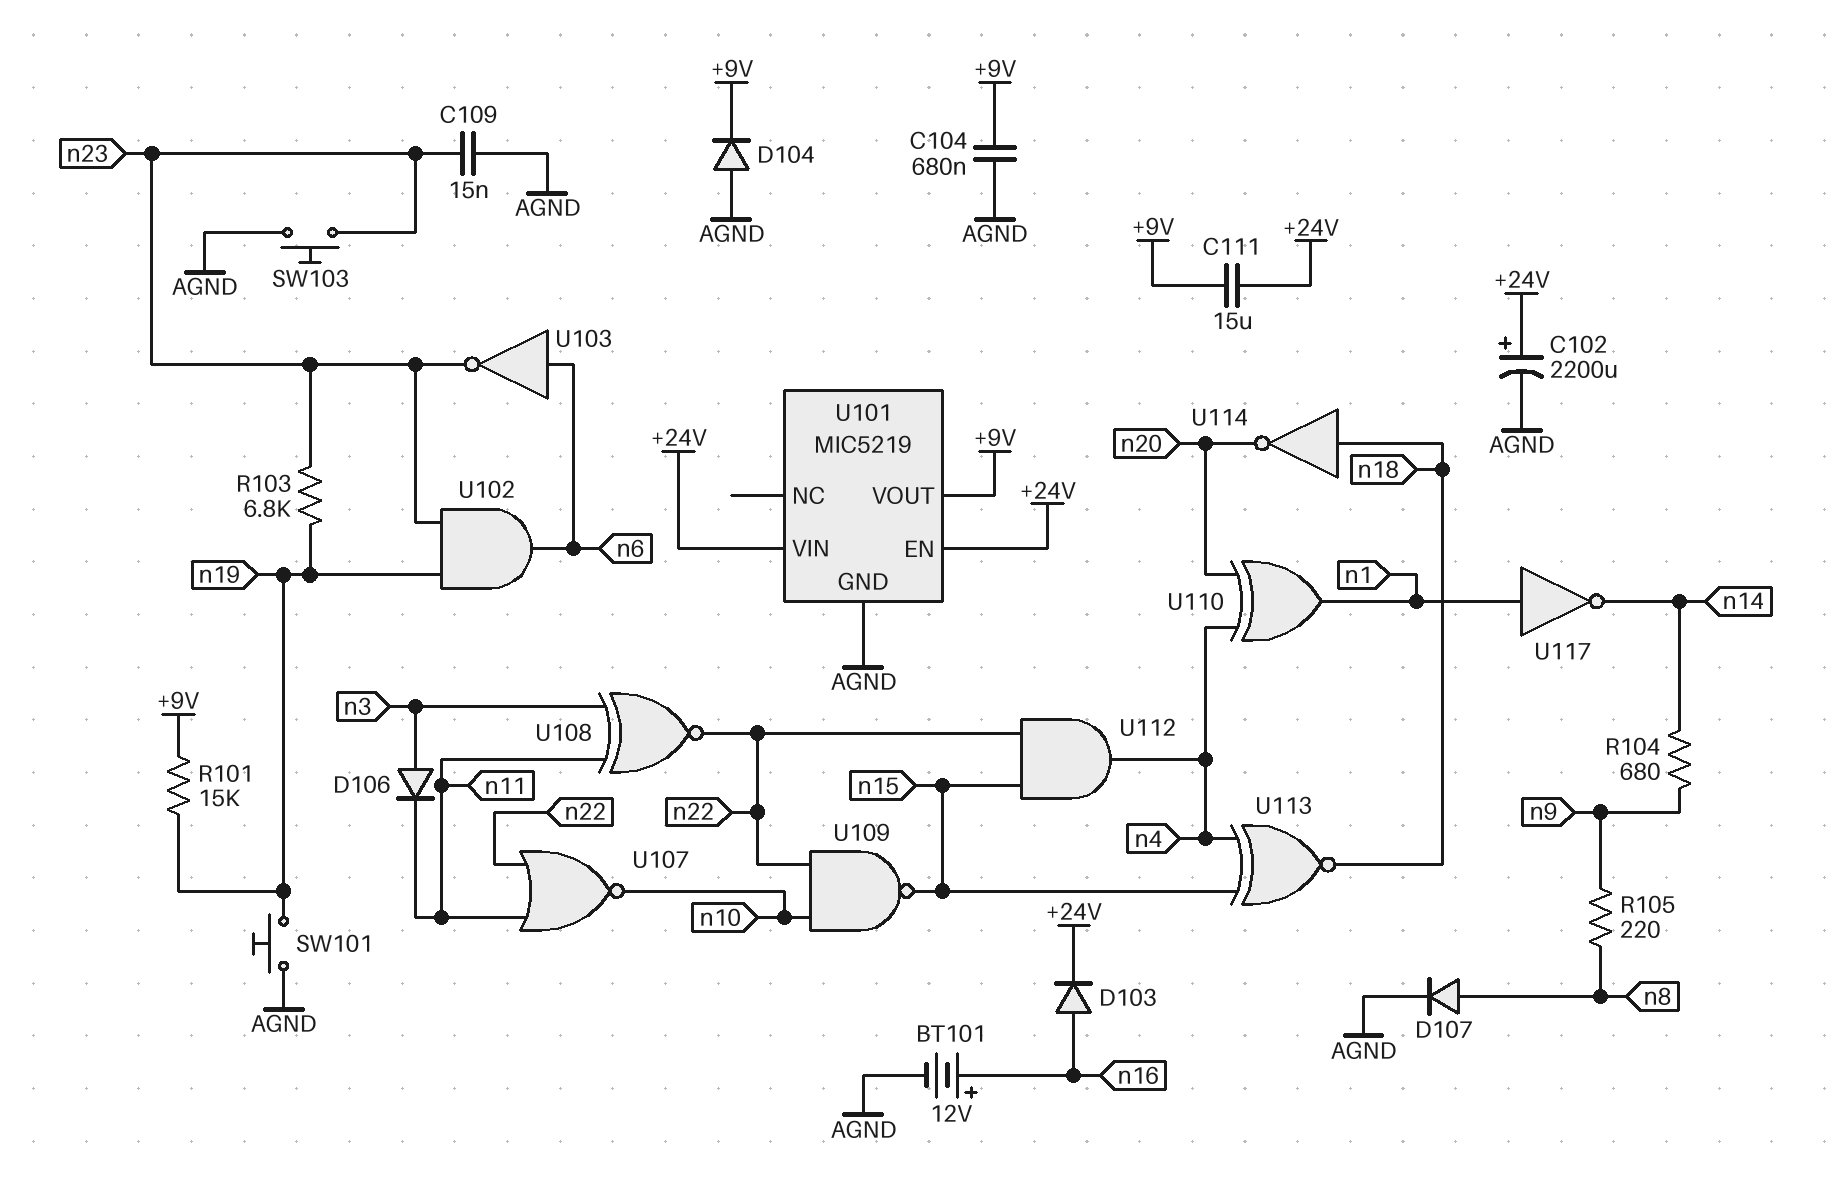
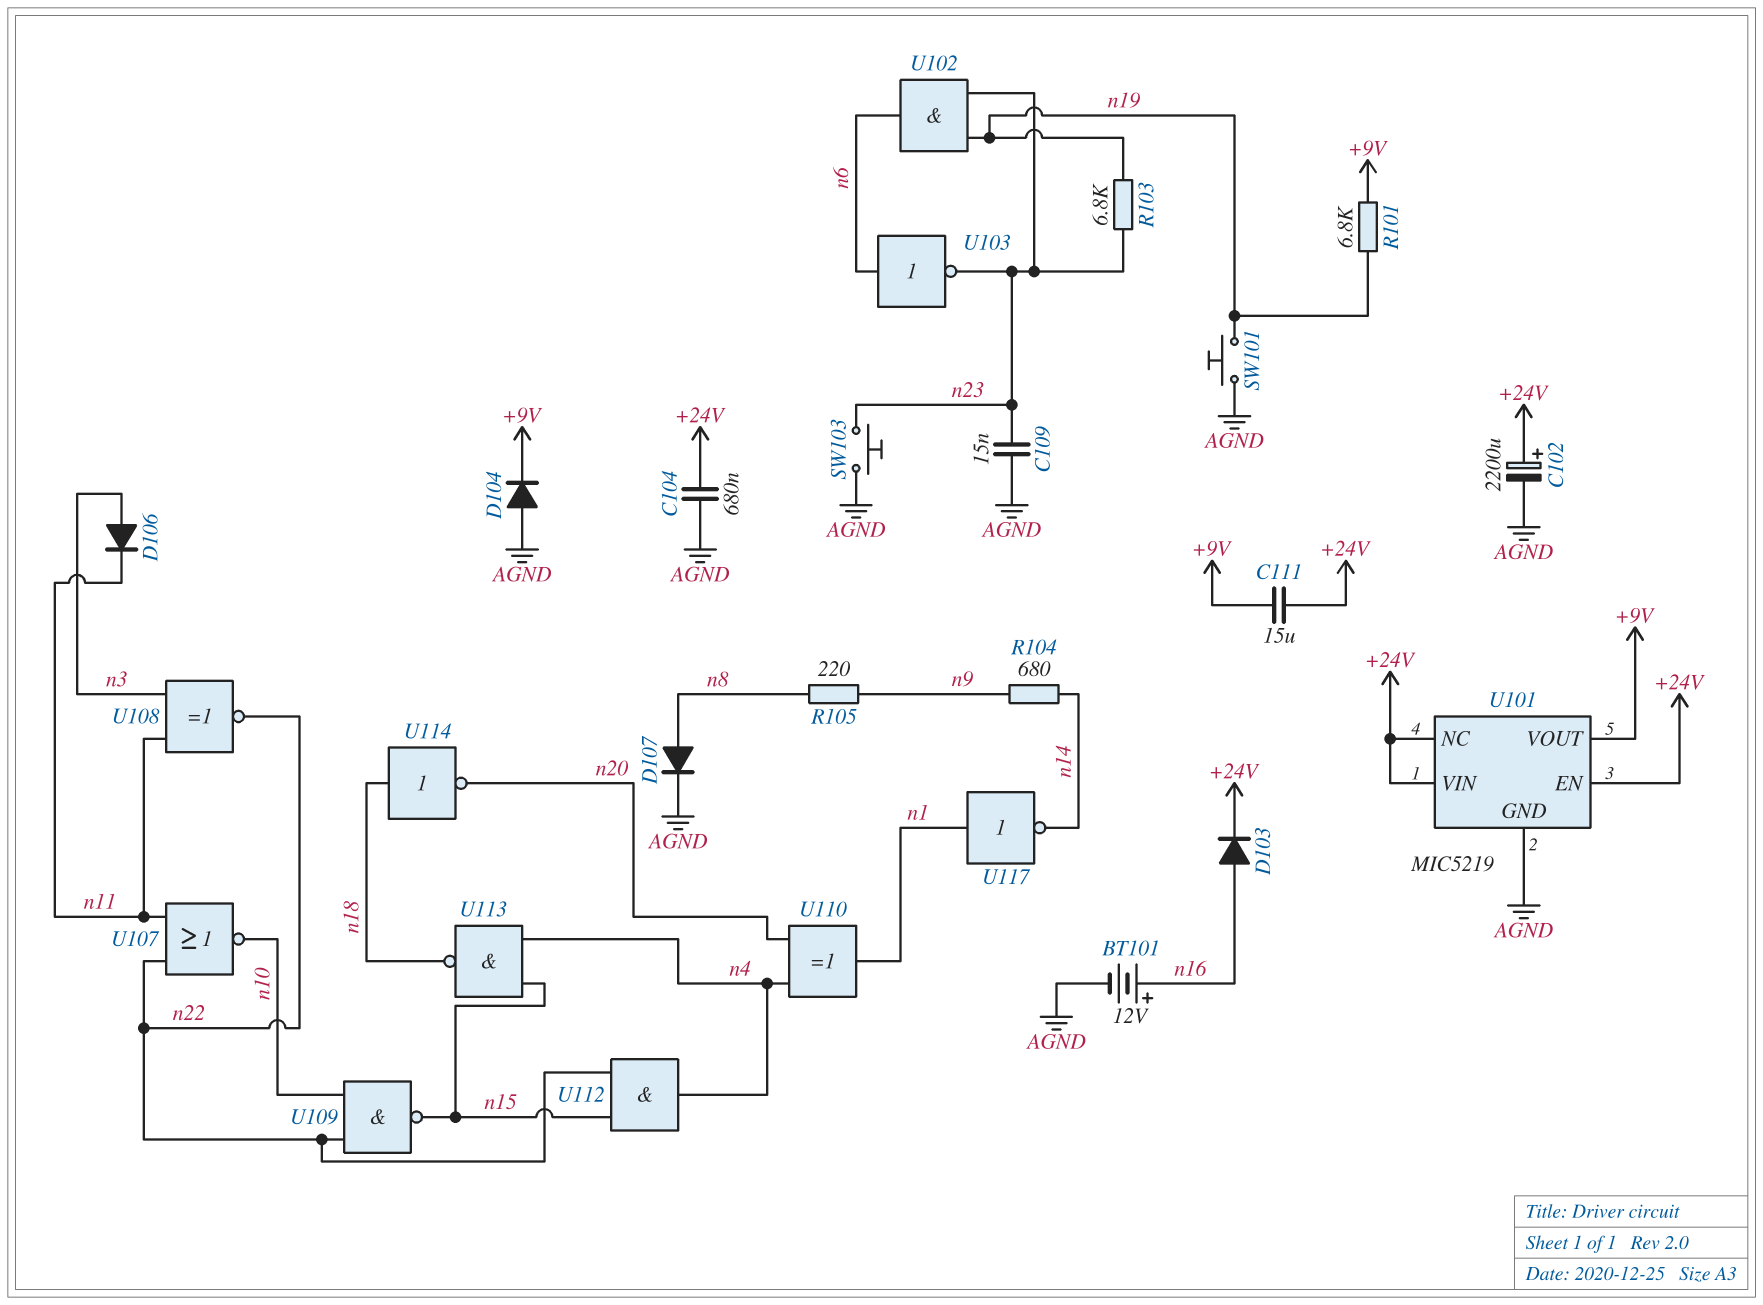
C104: 680nF (+9V, AGND) -> 680nF (+24V, AGND)
R101: 15k (+9V, n19) -> 6.8k (+9V, n19)
U101 pin NC: none -> +24V
U113: XNOR (in n4, in n15, out n18) -> NAND (in n4, in n15, out n18)

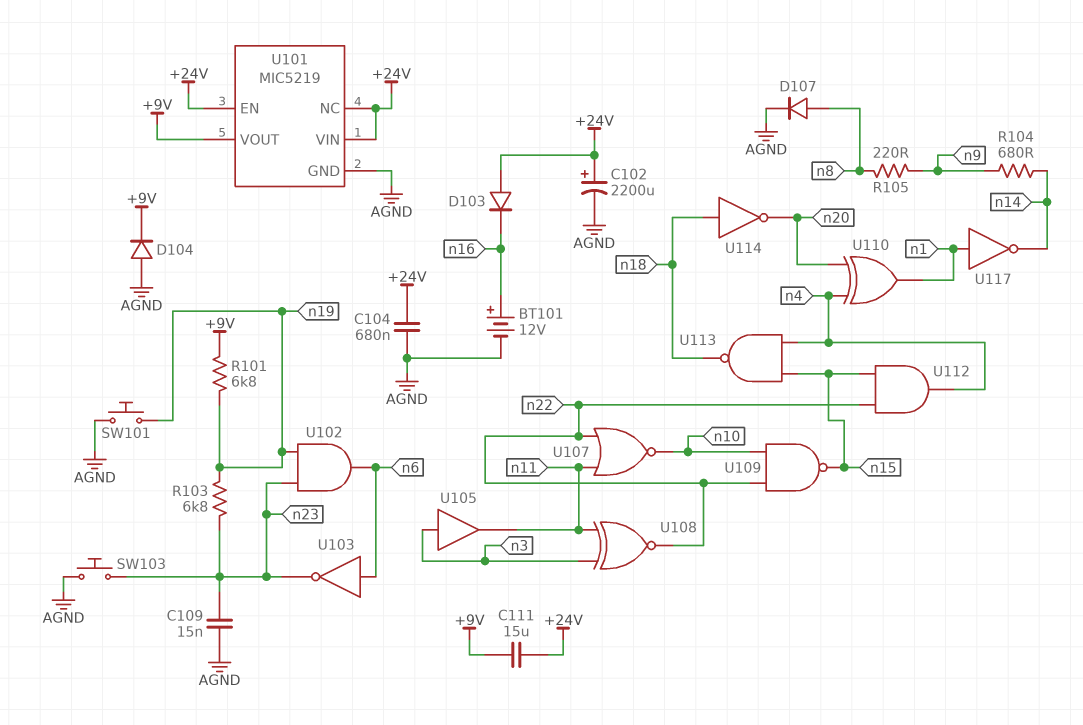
D103: diode (A n16, K +24V) -> diode (A +24V, K n16)
D106: diode (A n3, K n11) -> none
U105: none -> buffer (in n3, out n11)

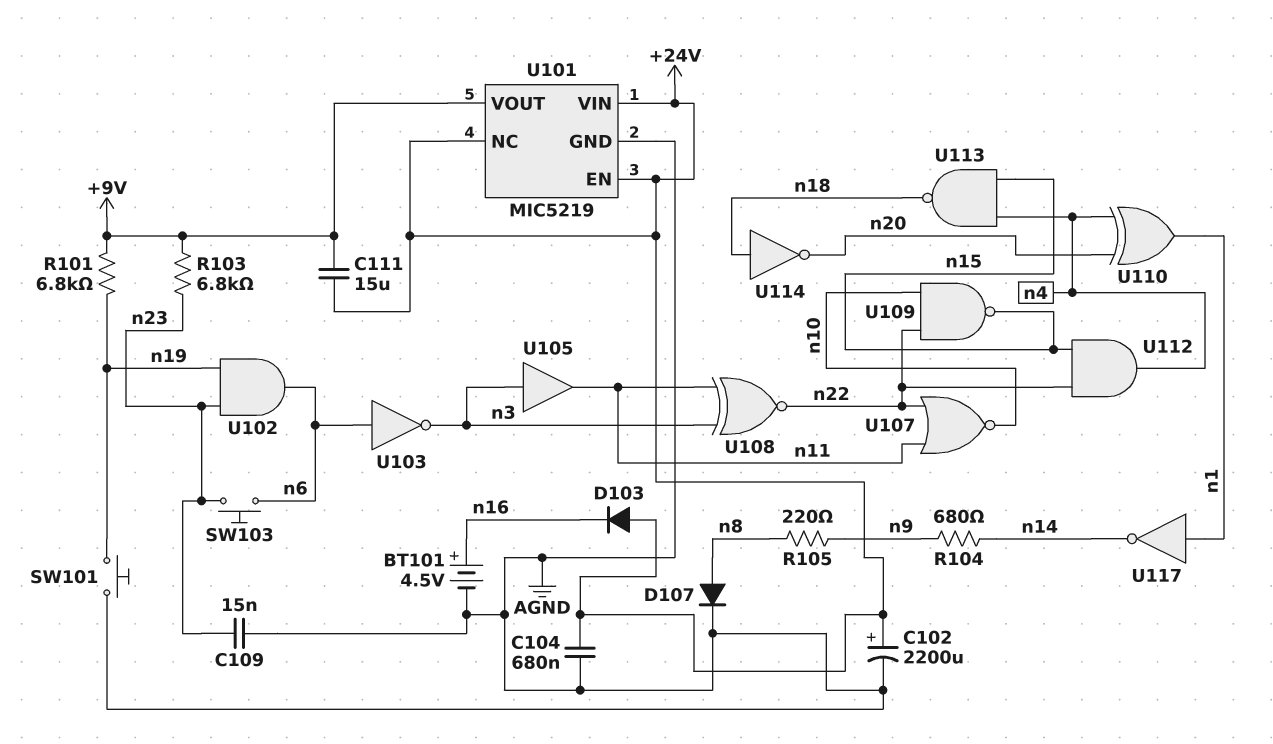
BT101: 12V (plus n16, minus AGND) -> 4.5V (plus n16, minus AGND)
D104: diode (A AGND, K +9V) -> none
R103: 6.8k (n19, n23) -> 6.8k (+9V, n23)
SW103: button (AGND, n23) -> button (n6, n23)
U103: NOT (in n6, out n23) -> NOT (in n6, out n3)

